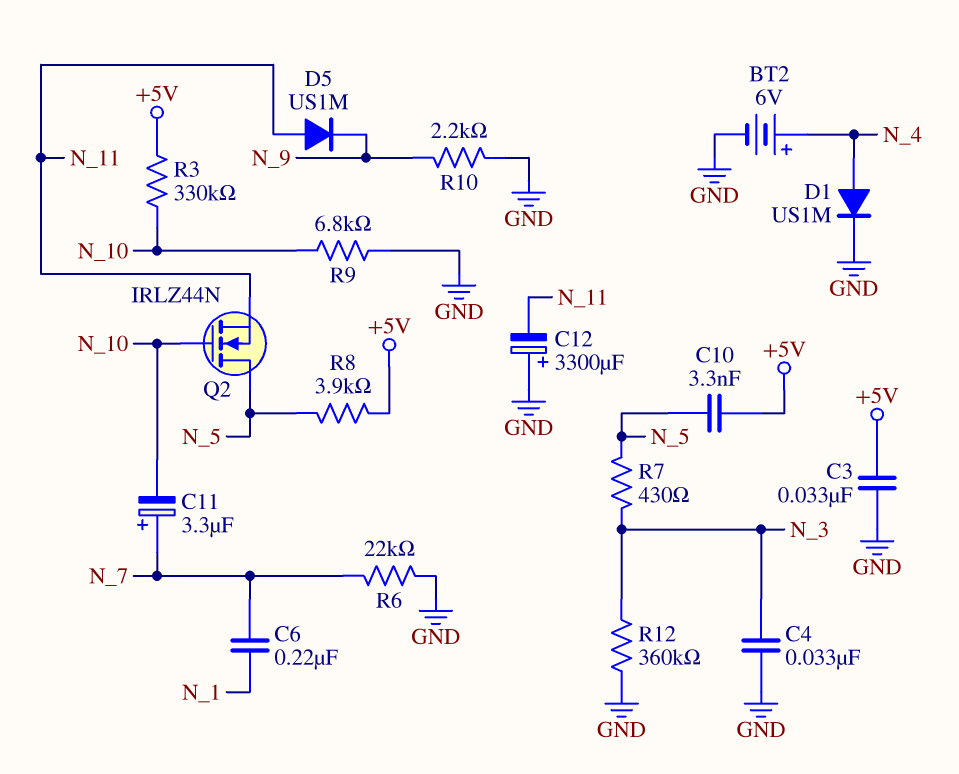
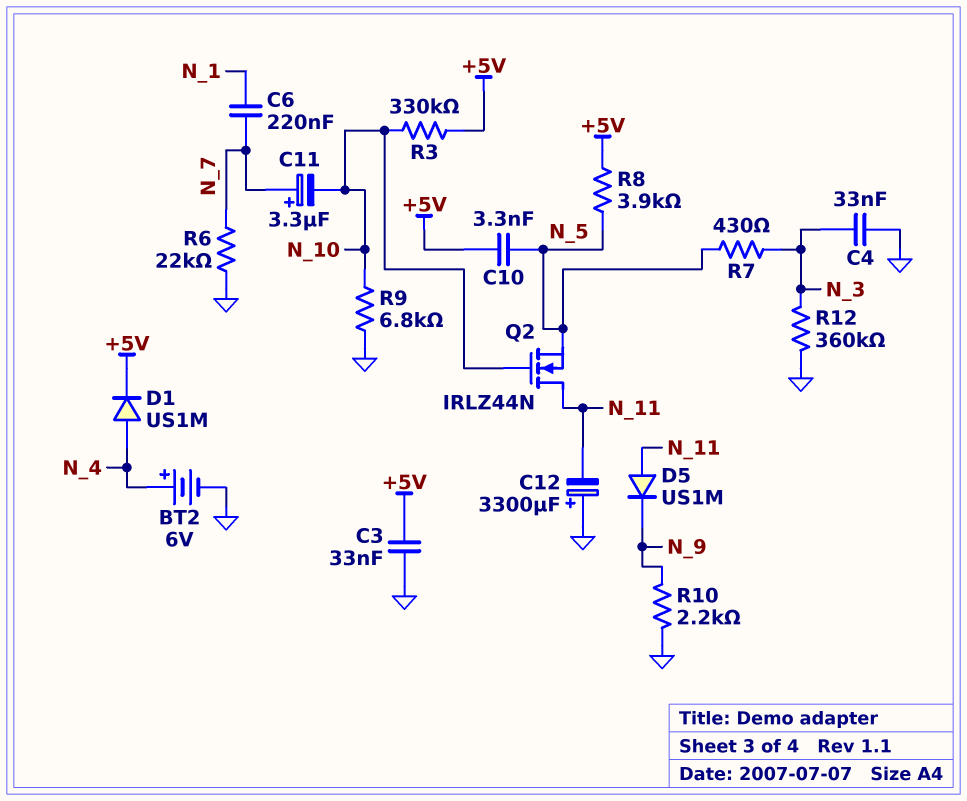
D1: diode US1M (A N_4, K GND) -> diode US1M (A N_4, K +5V)
Q2: NMOS IRLZ44N (G N_10, D N_5, S N_11) -> NMOS IRLZ44N (G N_10, D N_11, S N_5)

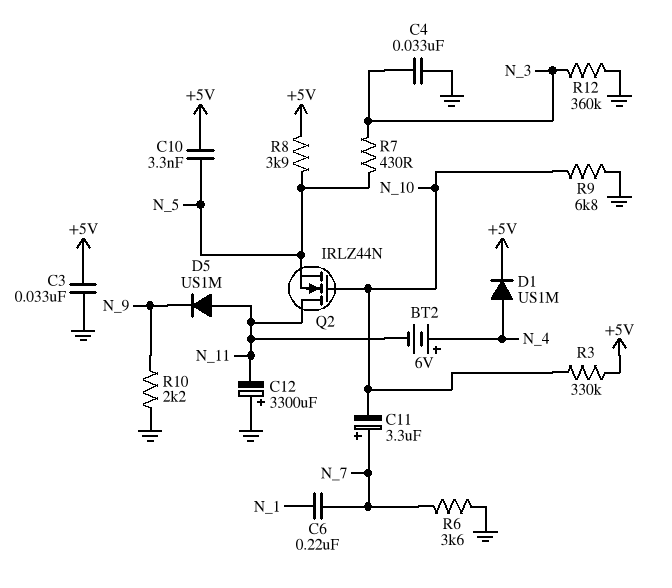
BT2: 6V (plus N_4, minus GND) -> 6V (plus N_4, minus N_11)
R6: 22k (GND, N_7) -> 3.6k (GND, N_7)

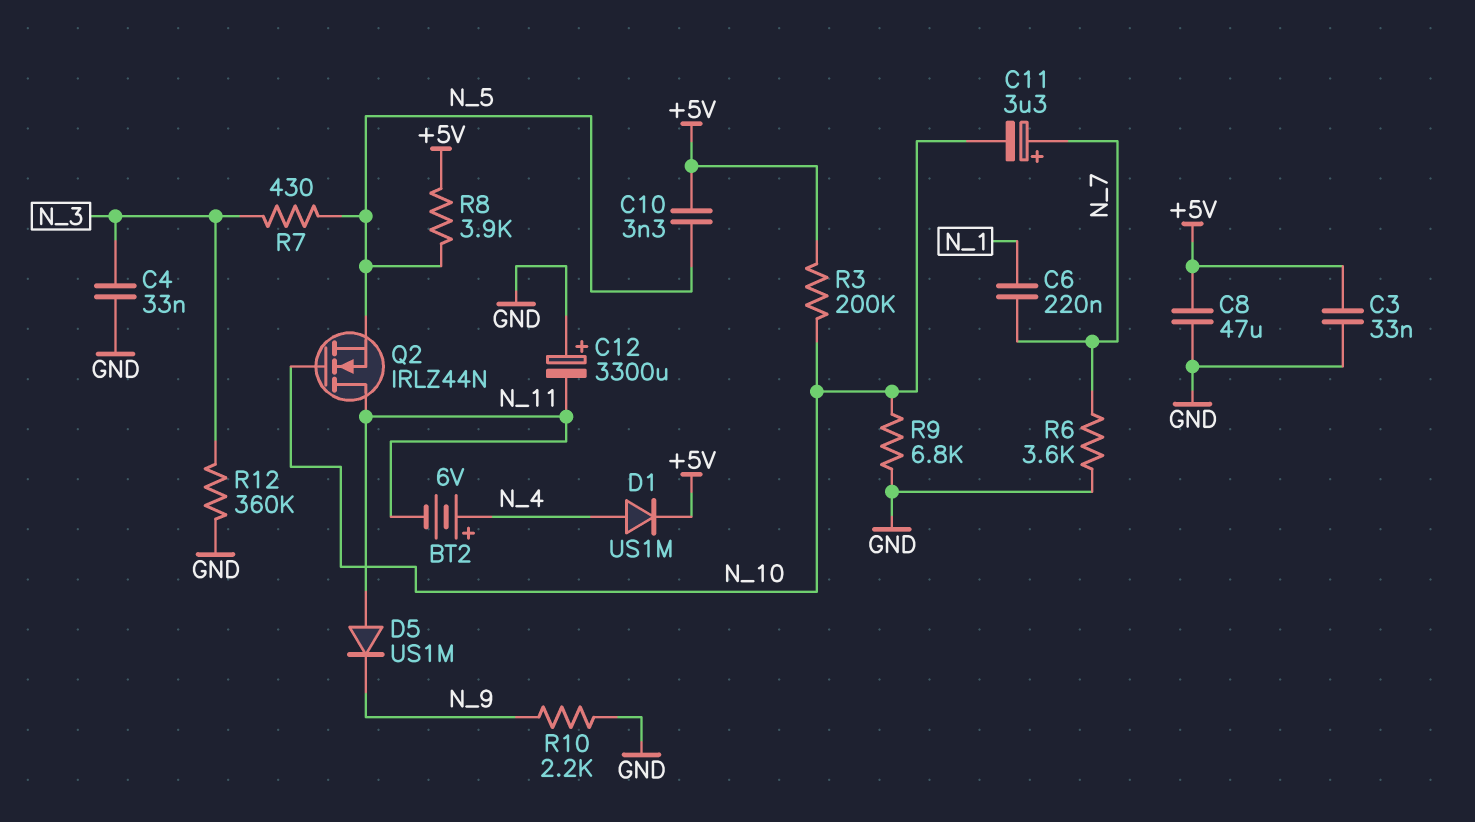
C8: none -> 47uF (+5V, GND)
R3: 330k (+5V, N_10) -> 200k (+5V, N_10)

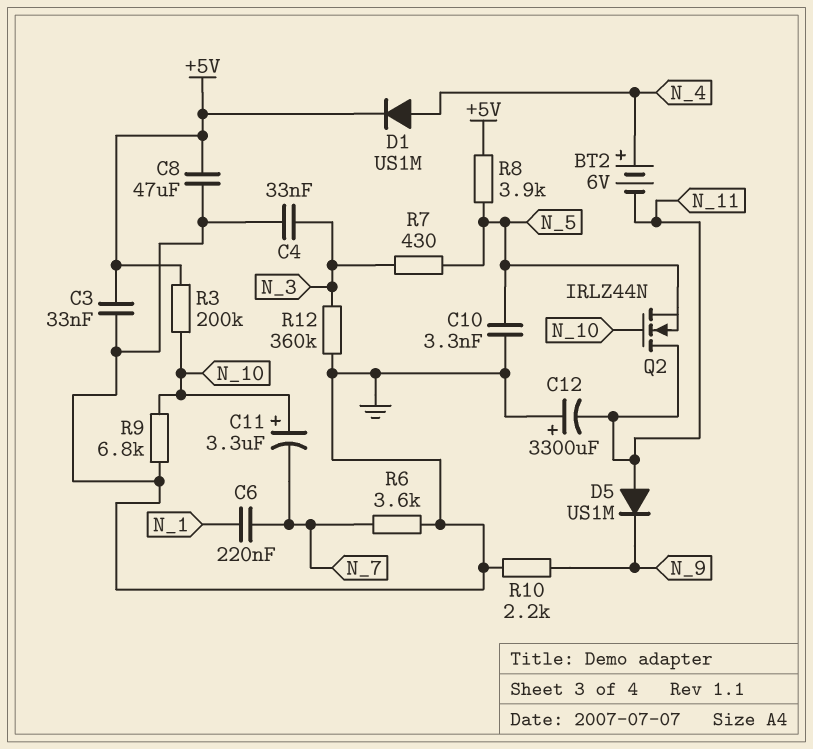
C10: 3.3nF (+5V, N_5) -> 3.3nF (GND, N_5)
C11: 3.3uF (plus N_7, minus N_10) -> 3.3uF (plus N_10, minus N_7)

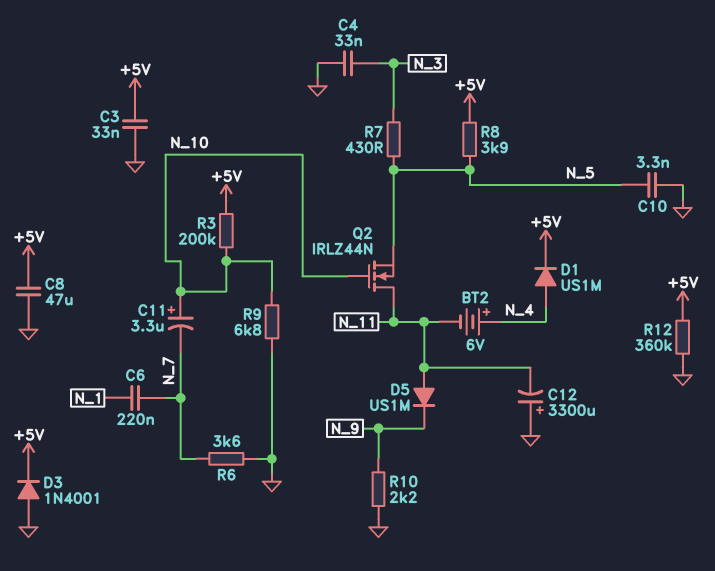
D3: none -> diode 1N4001 (A GND, K +5V)
R12: 360k (GND, N_3) -> 360k (+5V, GND)

